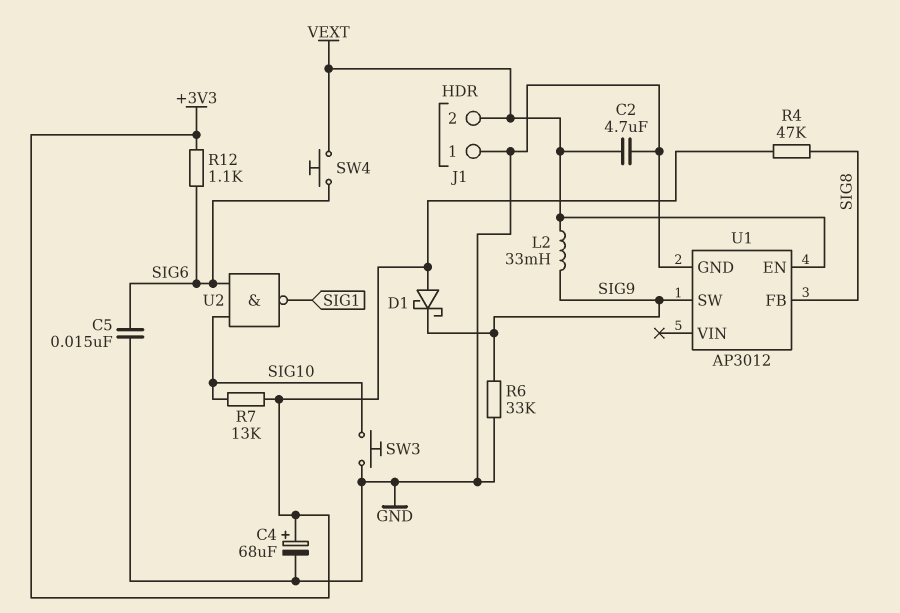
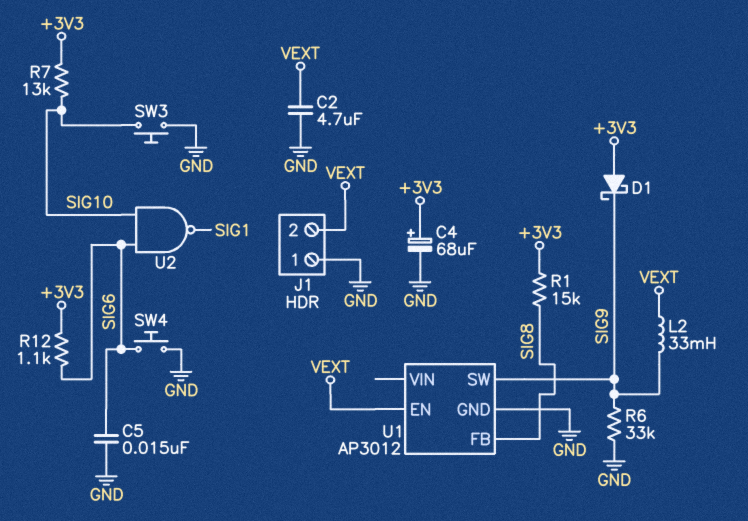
R1: none -> 15k (+3V3, SIG8)
R4: 47k (+3V3, SIG8) -> none
SW4: button (SIG6, VEXT) -> button (GND, SIG6)

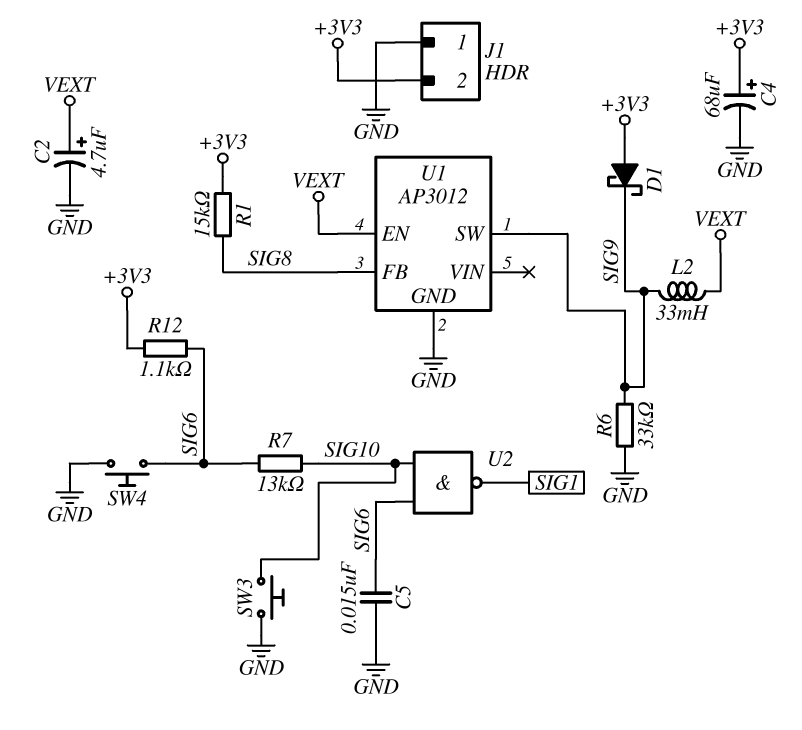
C2: 4.7uF (GND, VEXT) -> 4.7uF (plus VEXT, minus GND)
J1 pin 2: VEXT -> +3V3
R7: 13k (+3V3, SIG10) -> 13k (SIG6, SIG10)

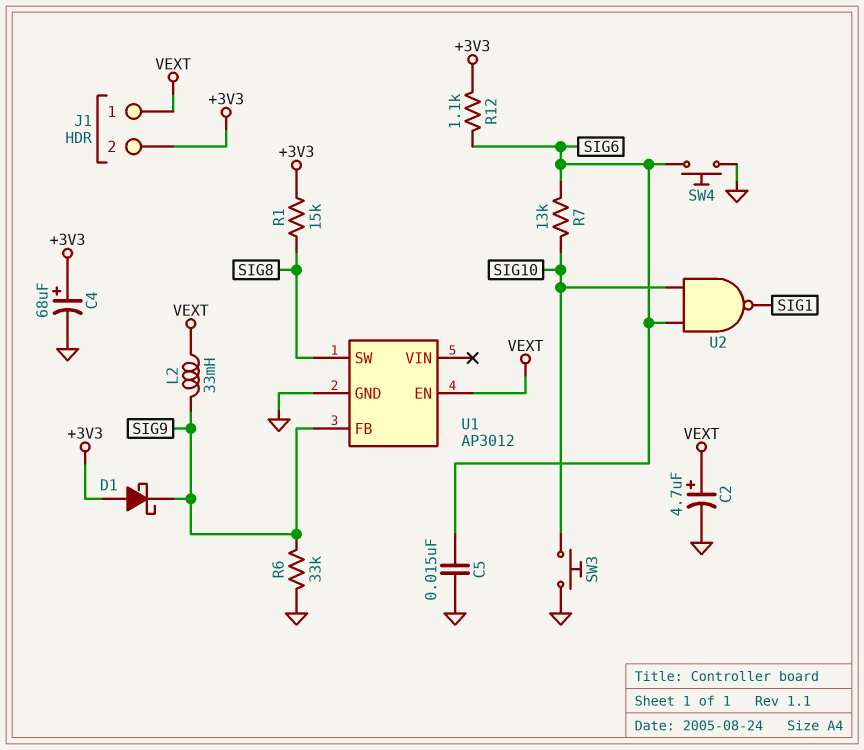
J1 pin 1: GND -> VEXT
U1 pin FB: SIG8 -> SIG9
U1 pin SW: SIG9 -> SIG8

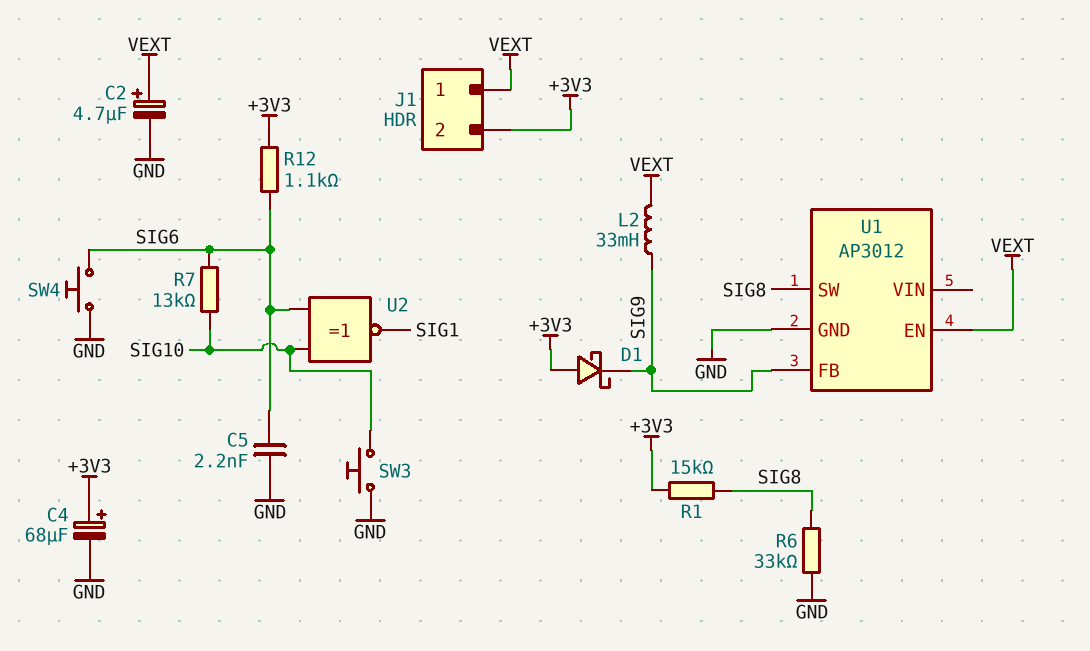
C5: 15nF (GND, SIG6) -> 2.2nF (GND, SIG6)
R6: 33k (GND, SIG9) -> 33k (GND, SIG8)
U2: NAND (in SIG6, in SIG10, out SIG1) -> XNOR (in SIG6, in SIG10, out SIG1)

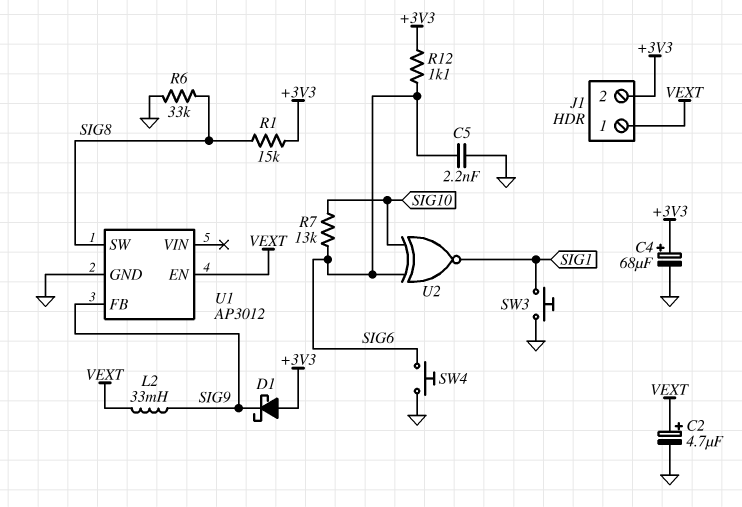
SW3: button (GND, SIG10) -> button (GND, SIG1)

